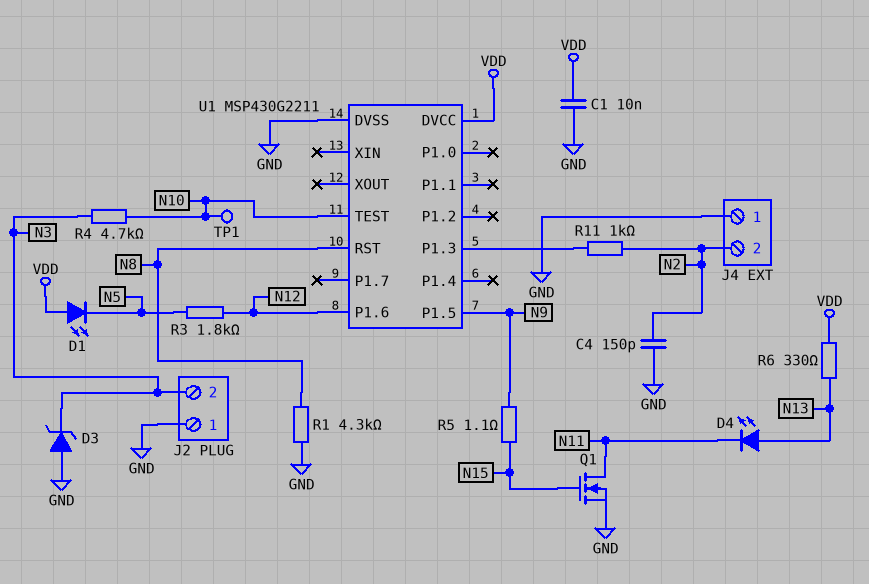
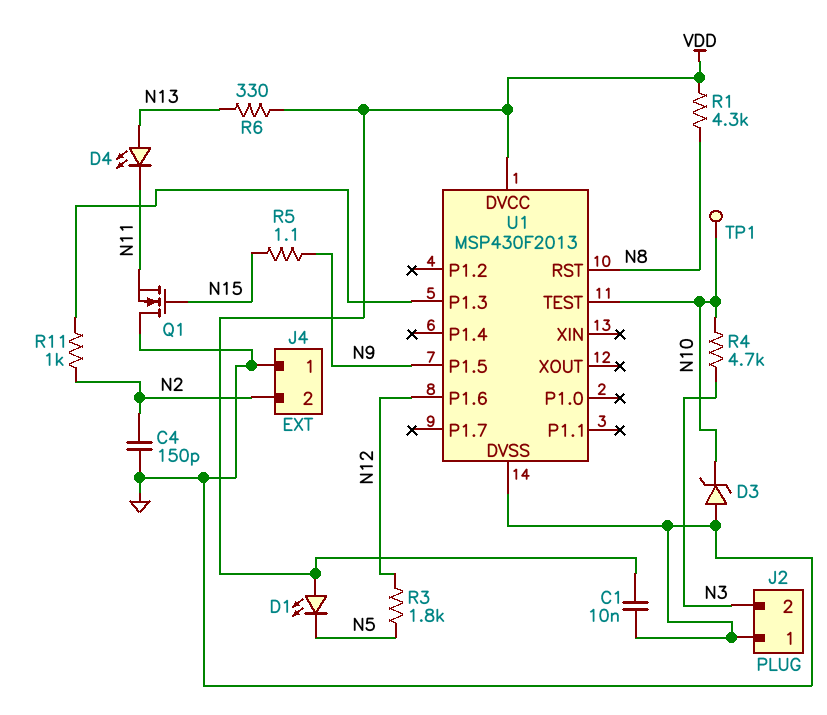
D3: zener (A GND, K N3) -> zener (A GND, K N10)
Q1: NMOS (G N15, D N11, S GND) -> NMOS (G N15, D GND, S N11)
R1: 4.3k (GND, N8) -> 4.3k (N8, VDD)
U1: MSP430G2211 -> MSP430F2013

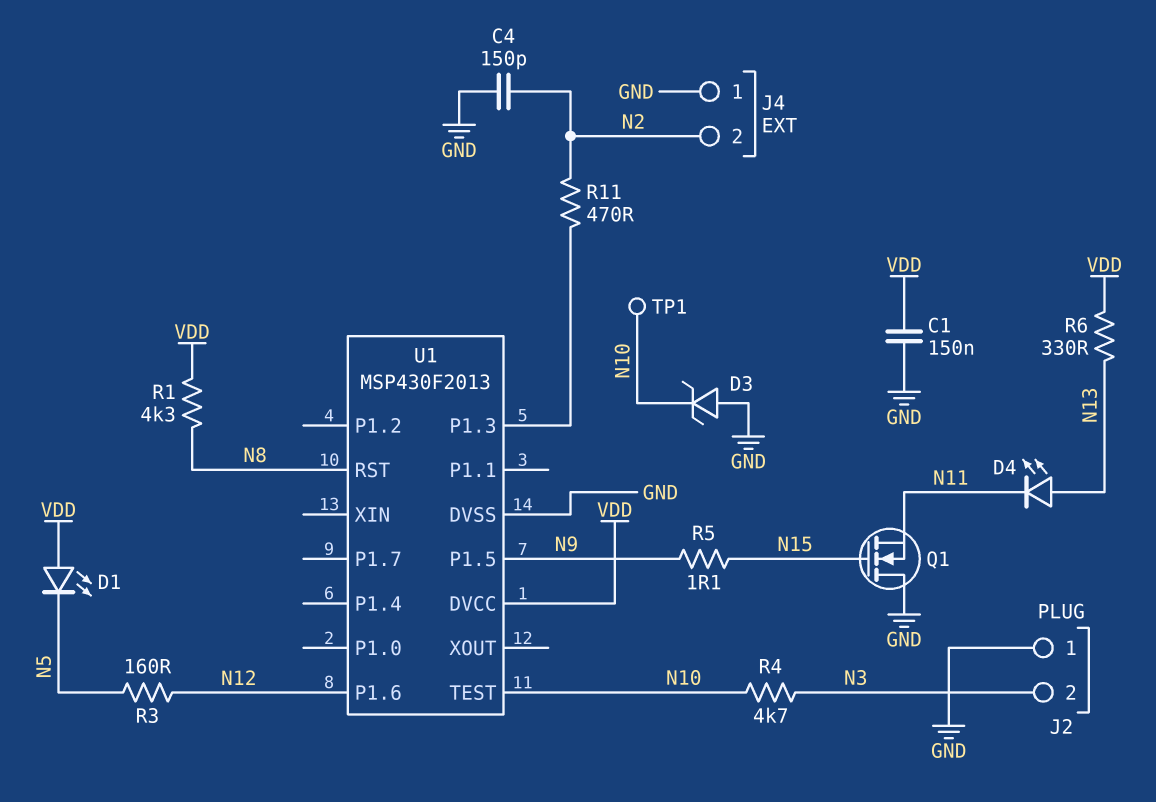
C1: 10nF (GND, VDD) -> 150nF (GND, VDD)
R3: 1.8k (N5, N12) -> 160 (N5, N12)
R11: 1k (N2, U1/P1.3) -> 470 (N2, U1/P1.3)

